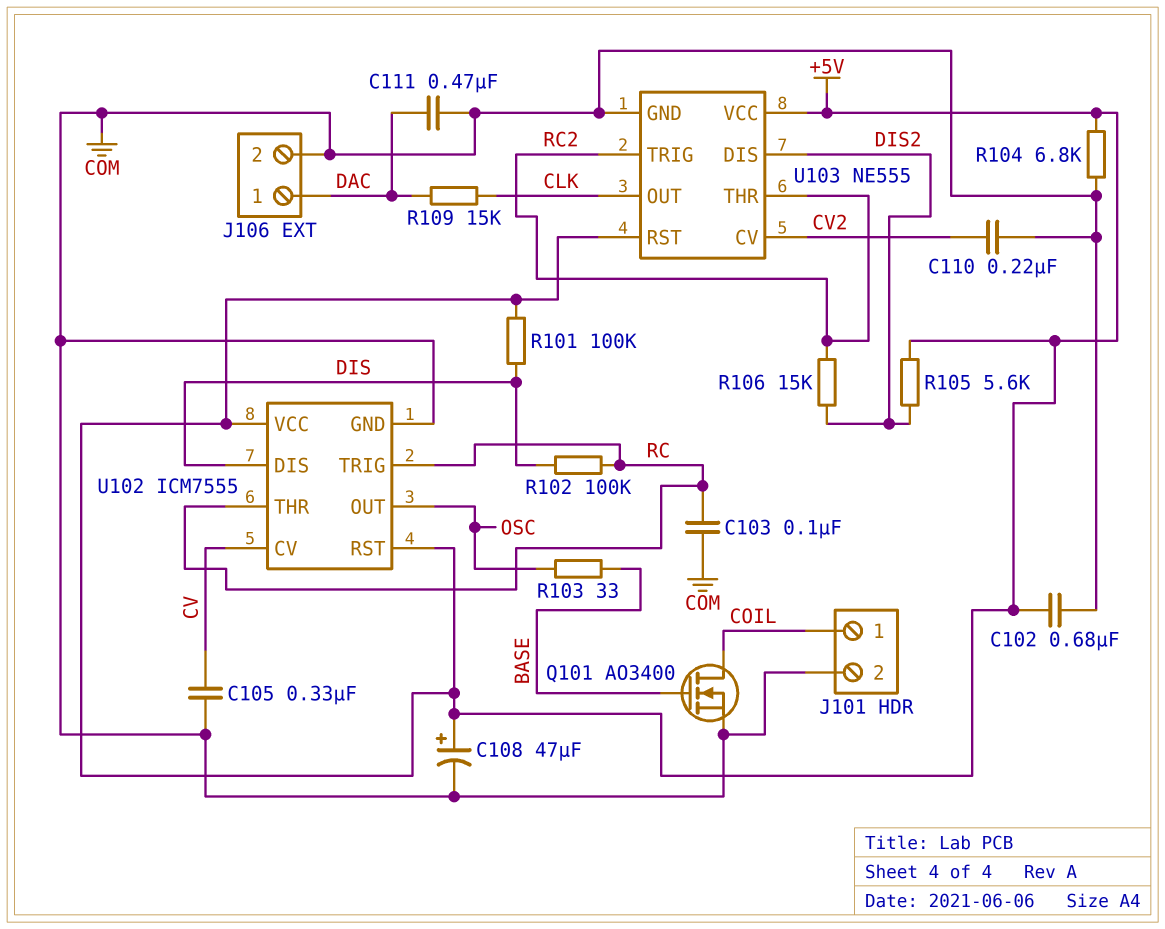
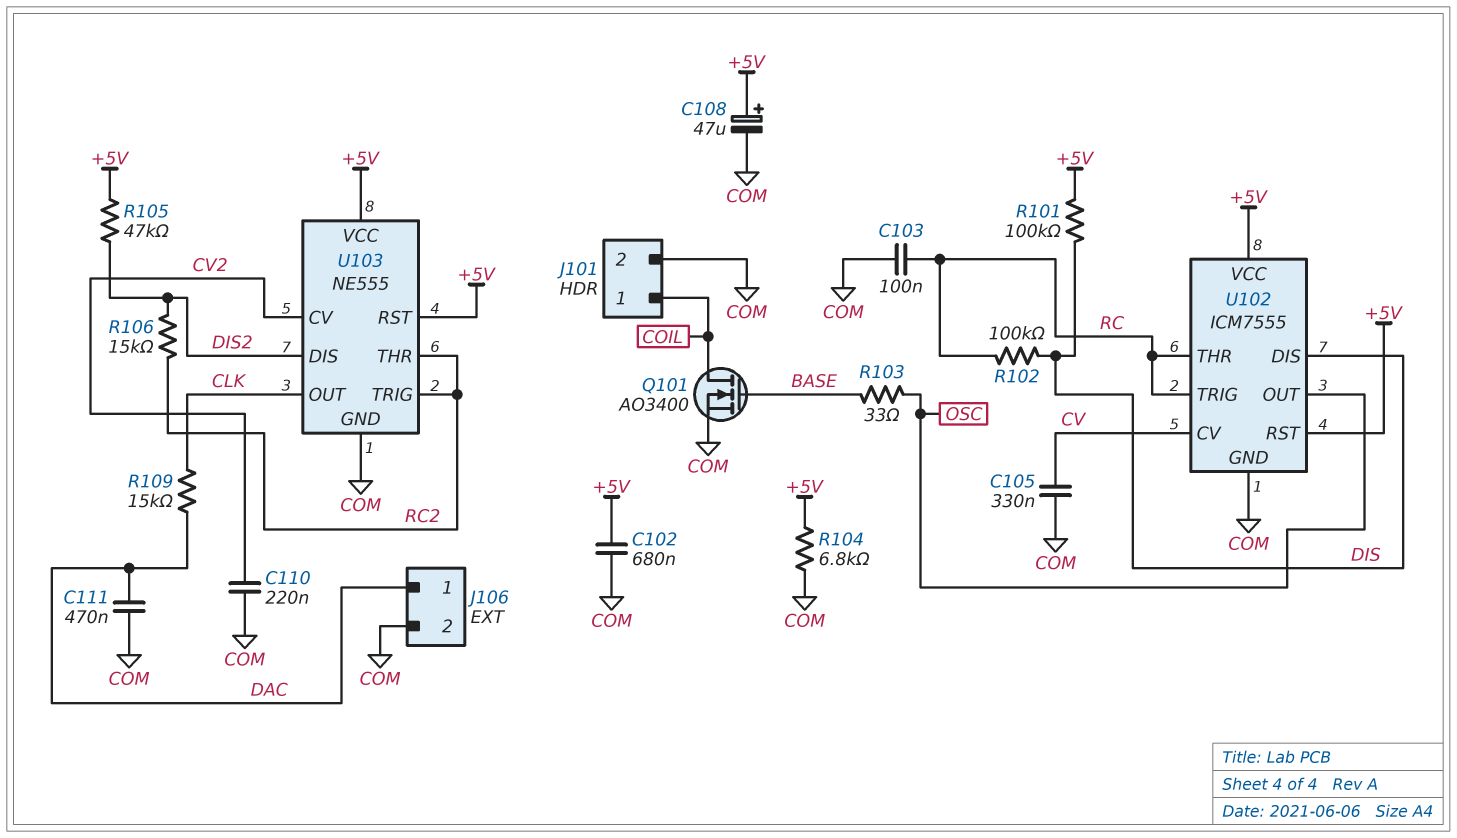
R105: 5.6k (+5V, DIS2) -> 47k (+5V, DIS2)

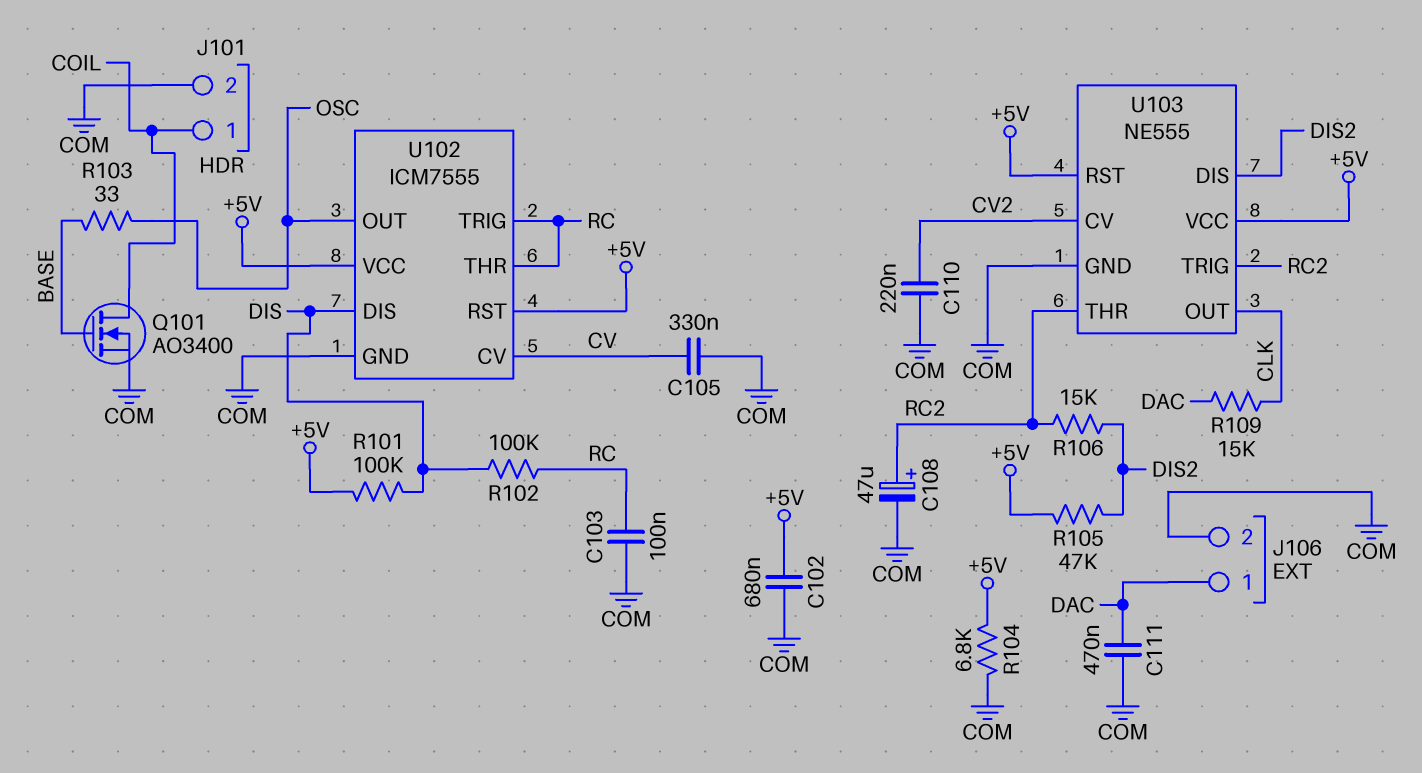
C108: 47uF (plus +5V, minus COM) -> 47uF (plus RC2, minus COM)

